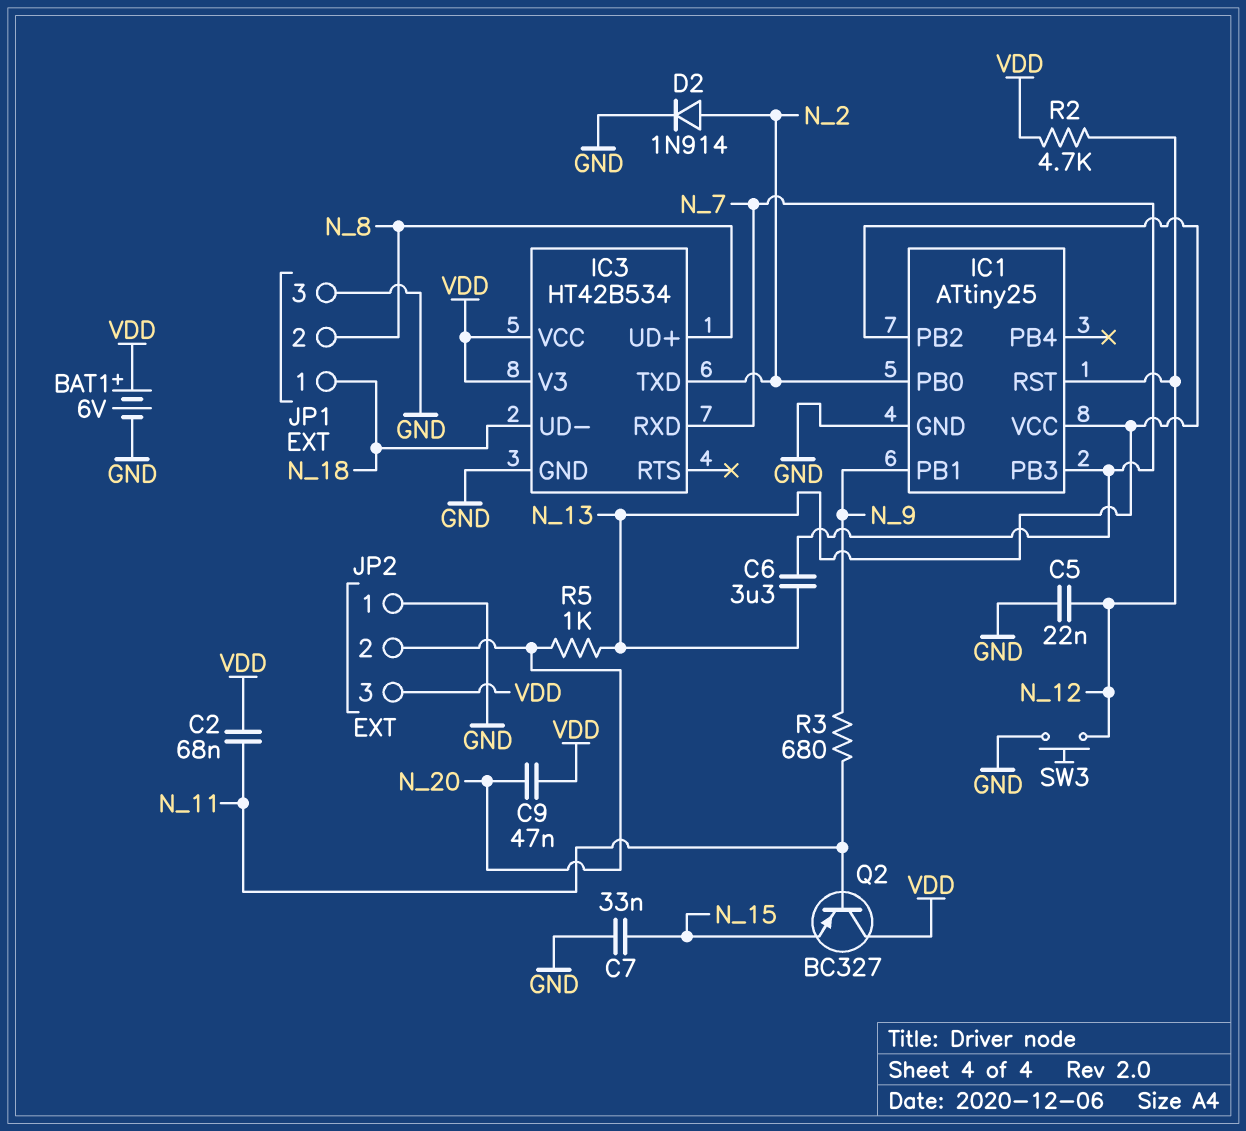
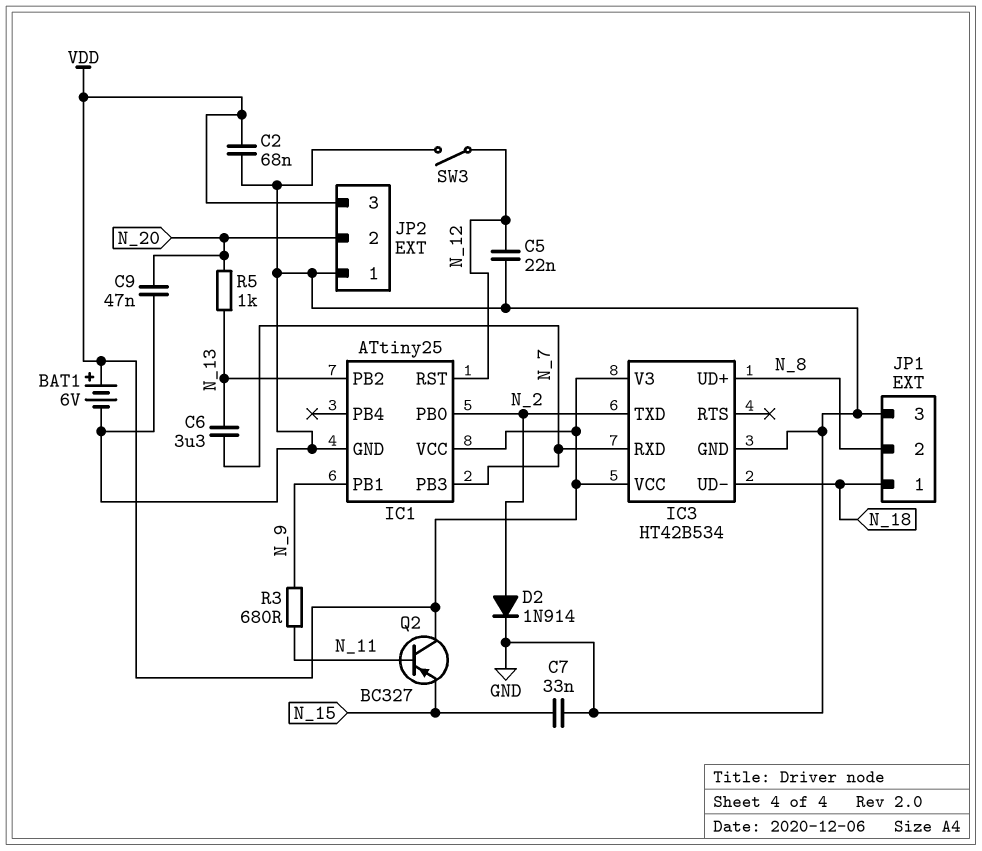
C2: 68nF (N_11, VDD) -> 68nF (GND, VDD)
C9: 47nF (N_20, VDD) -> 47nF (GND, N_20)
IC1 pin VCC: N_13 -> VDD
R2: 4.7k (N_12, VDD) -> none
SW3: button (GND, N_12) -> switch (GND, N_12)

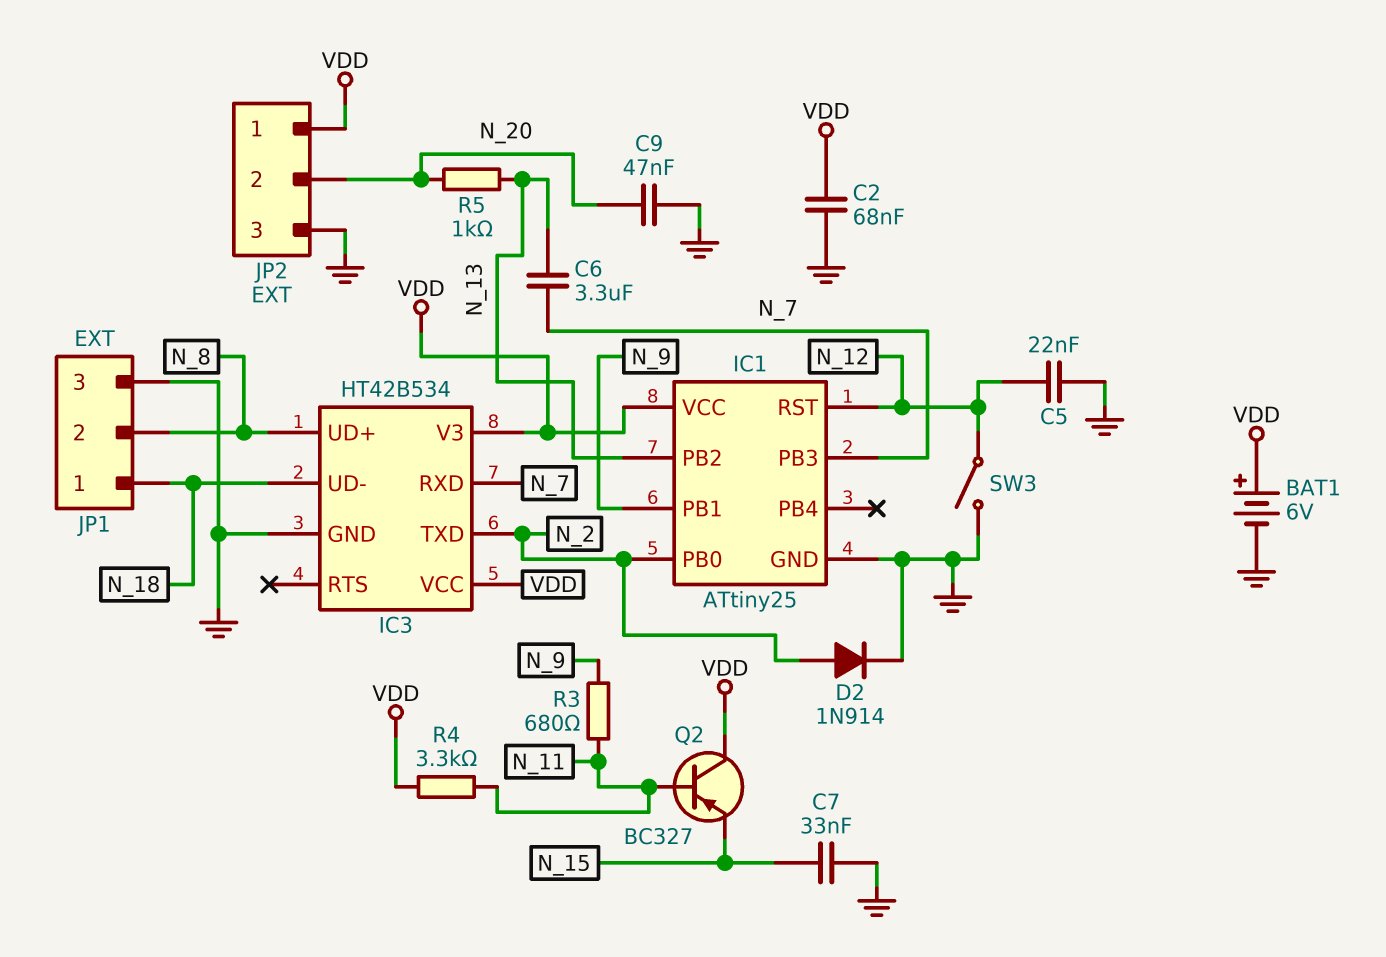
JP2 pin 1: GND -> VDD
JP2 pin 3: VDD -> GND
R4: none -> 3.3k (N_11, VDD)

